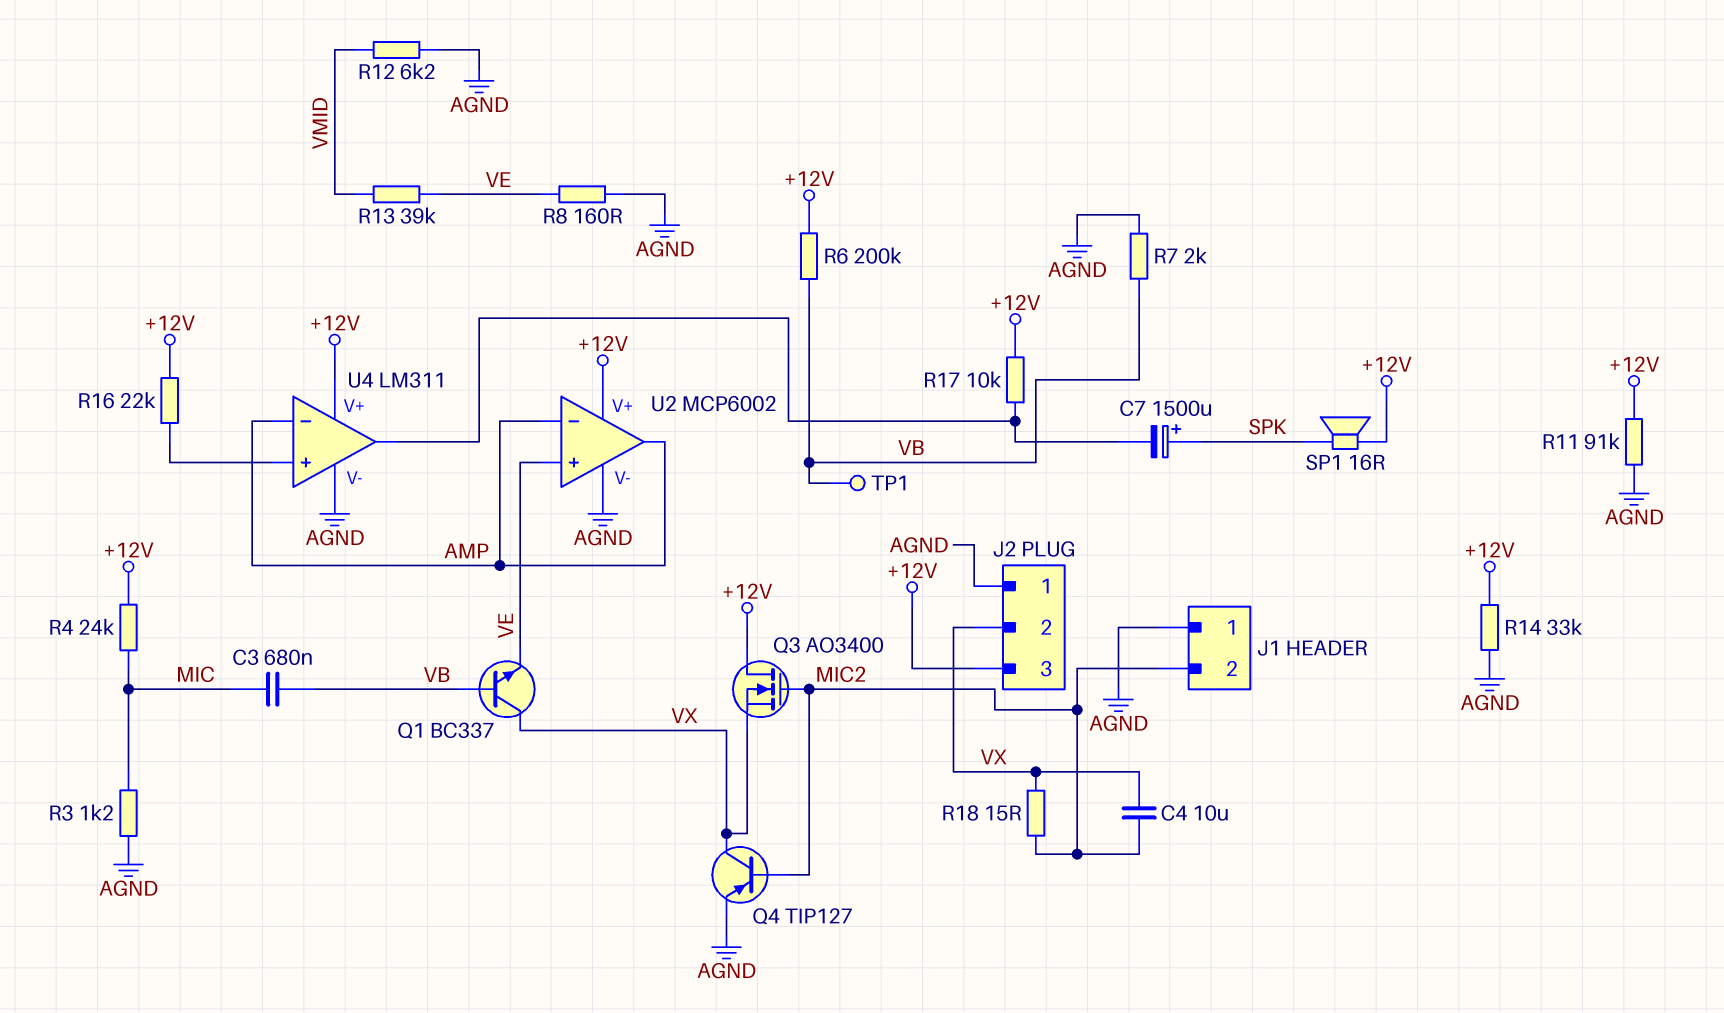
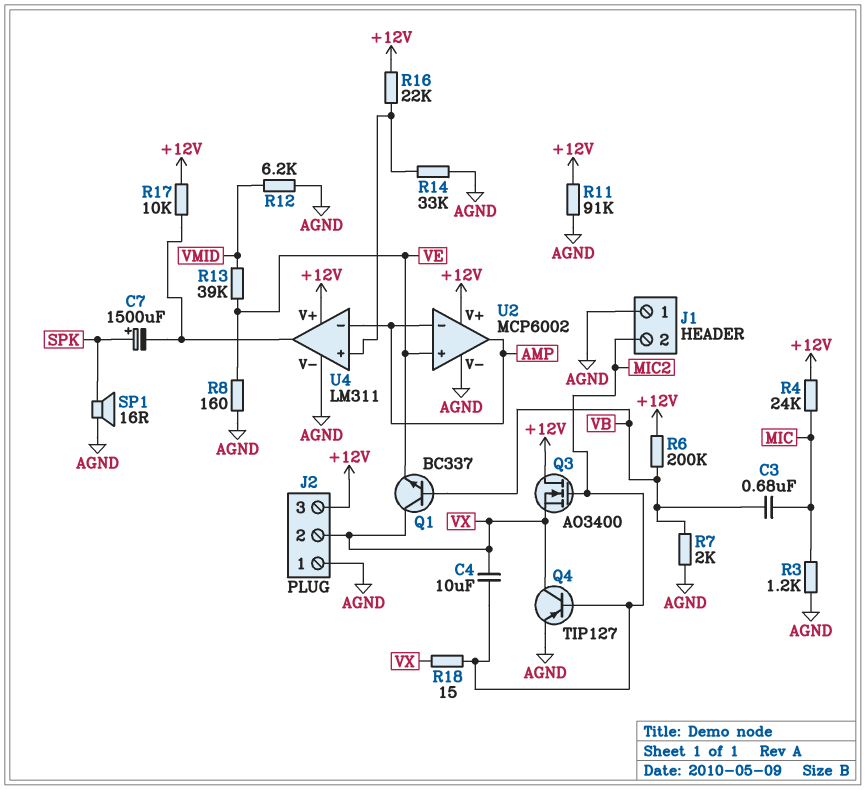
R14: 33k (+12V, AGND) -> 33k (AGND, U4/in+)
SP1: speaker 16R (+12V, SPK) -> speaker 16R (AGND, SPK)
TP1: test point (VB) -> none

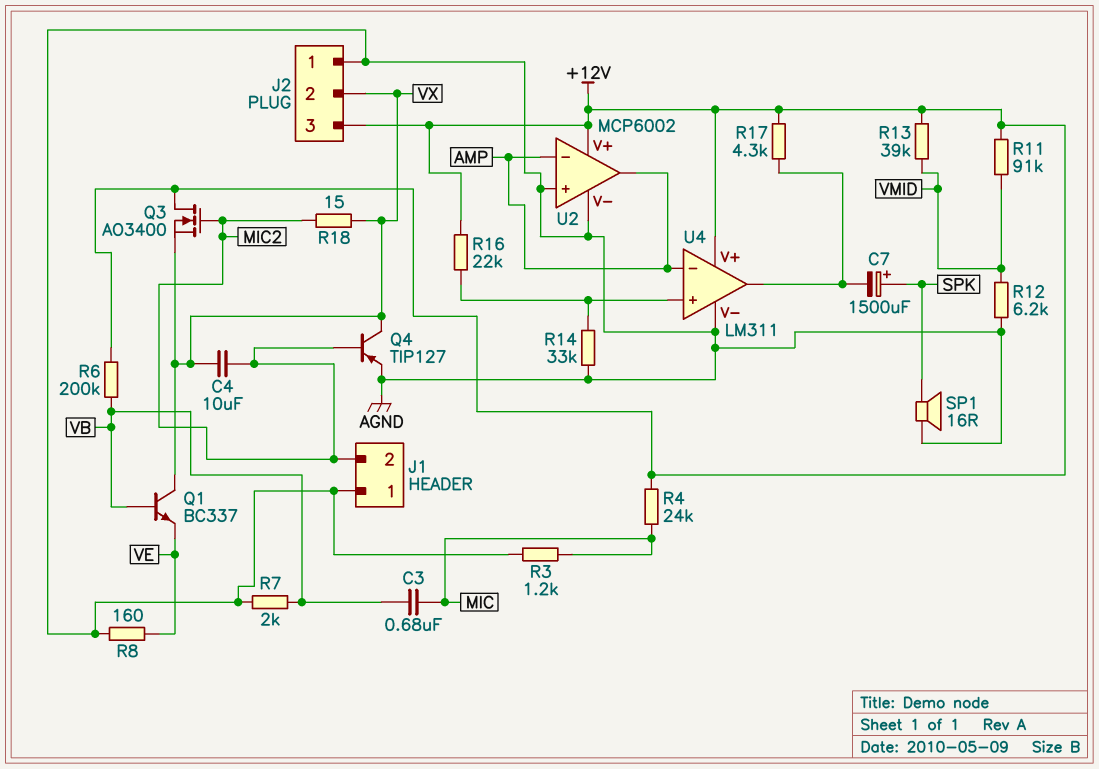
R11: 91k (+12V, AGND) -> 91k (+12V, VMID)
R13: 39k (VE, VMID) -> 39k (+12V, VMID)
R17: 10k (+12V, U4/out) -> 4.3k (+12V, U4/out)
U2 pin in+: VE -> AGND

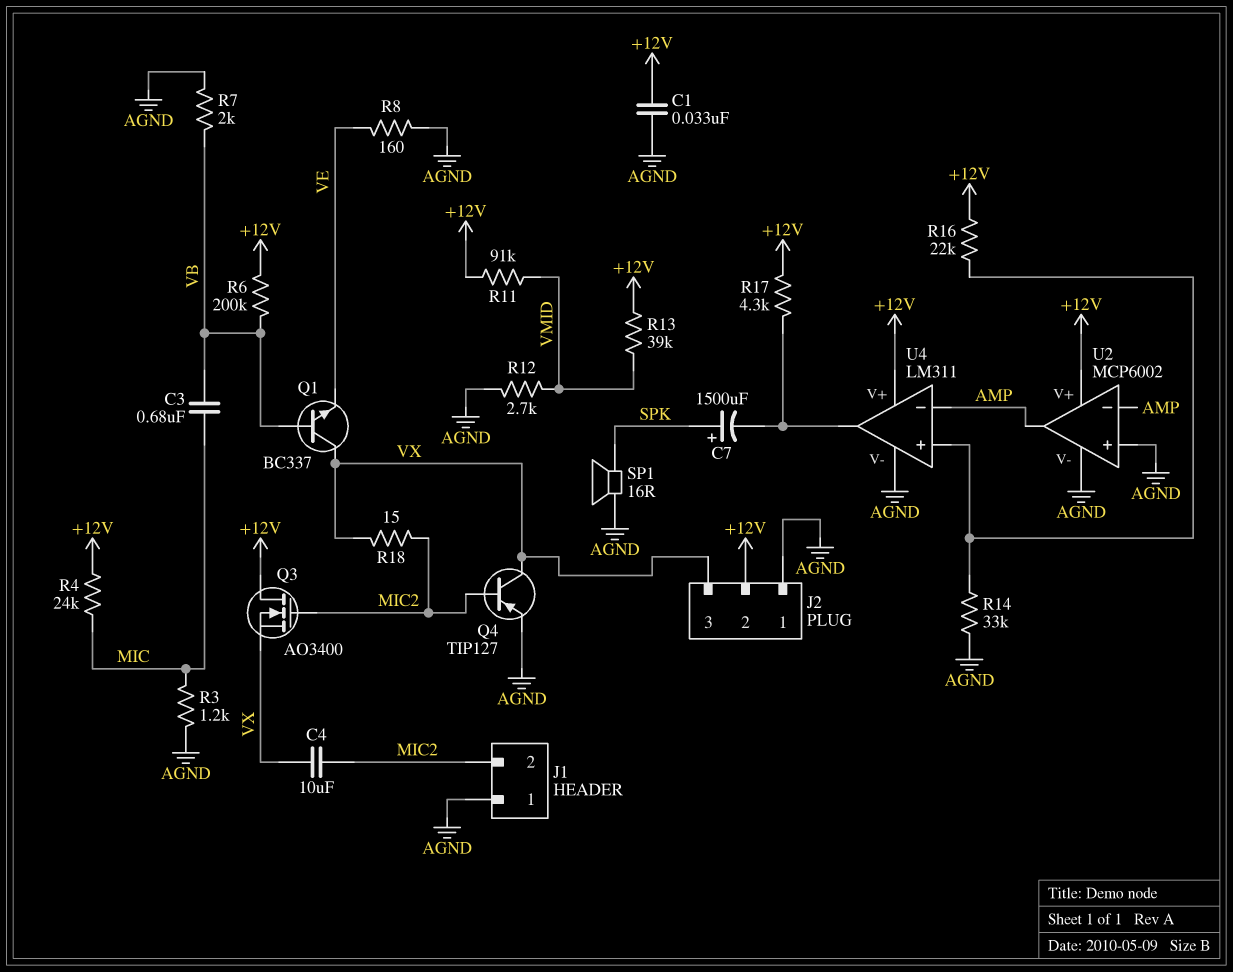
C1: none -> 33nF (+12V, AGND)
J2 pin 2: VX -> +12V
J2 pin 3: +12V -> VX
R12: 6.2k (AGND, VMID) -> 2.7k (AGND, VMID)

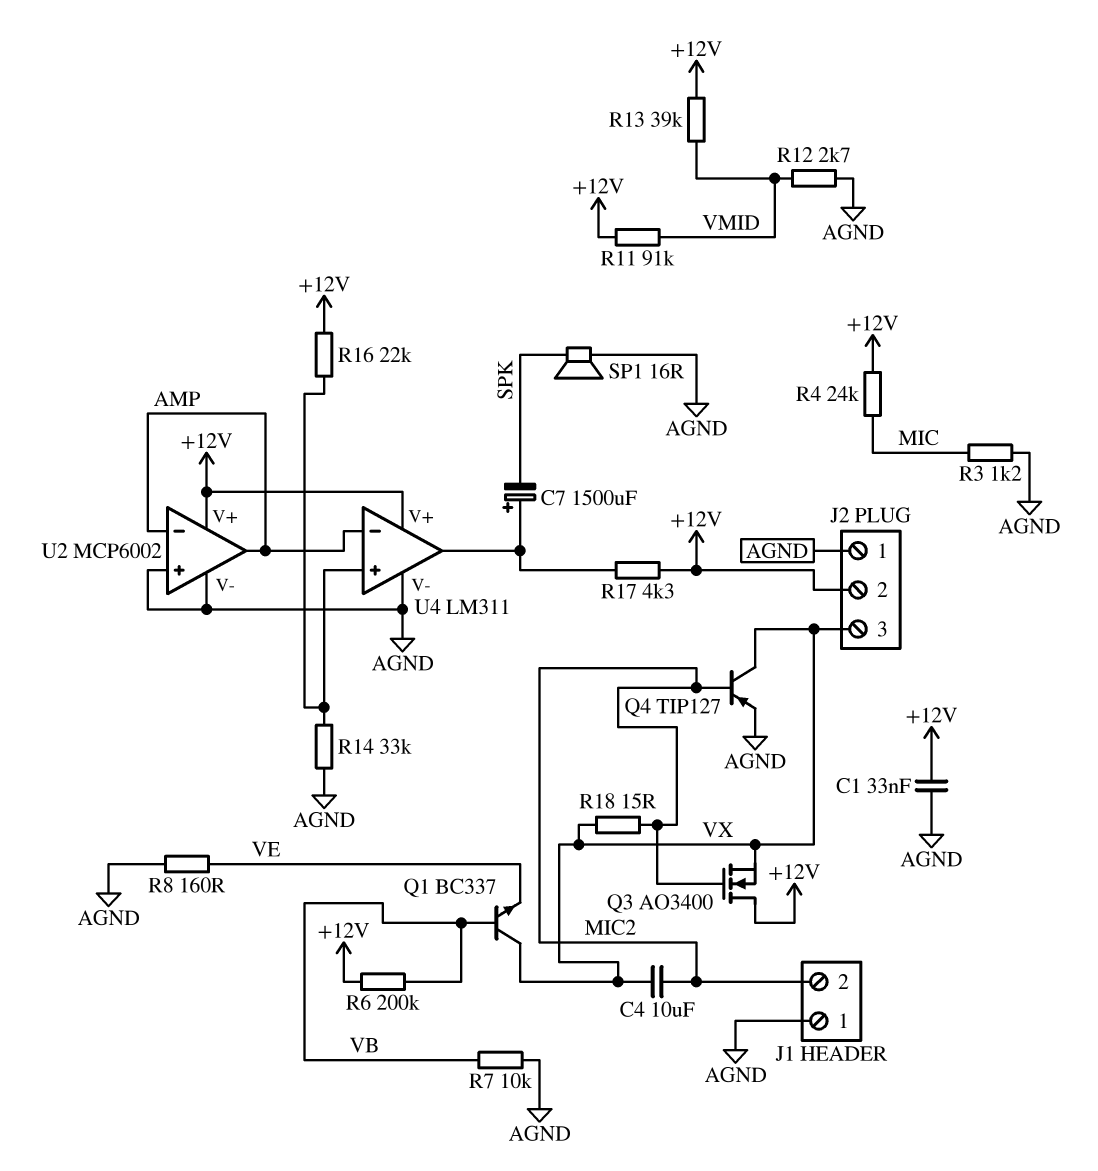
C3: 680nF (MIC, VB) -> none
C7: 1500uF (plus SPK, minus U4/out) -> 1500uF (plus U4/out, minus SPK)
R7: 2k (AGND, VB) -> 10k (AGND, VB)

